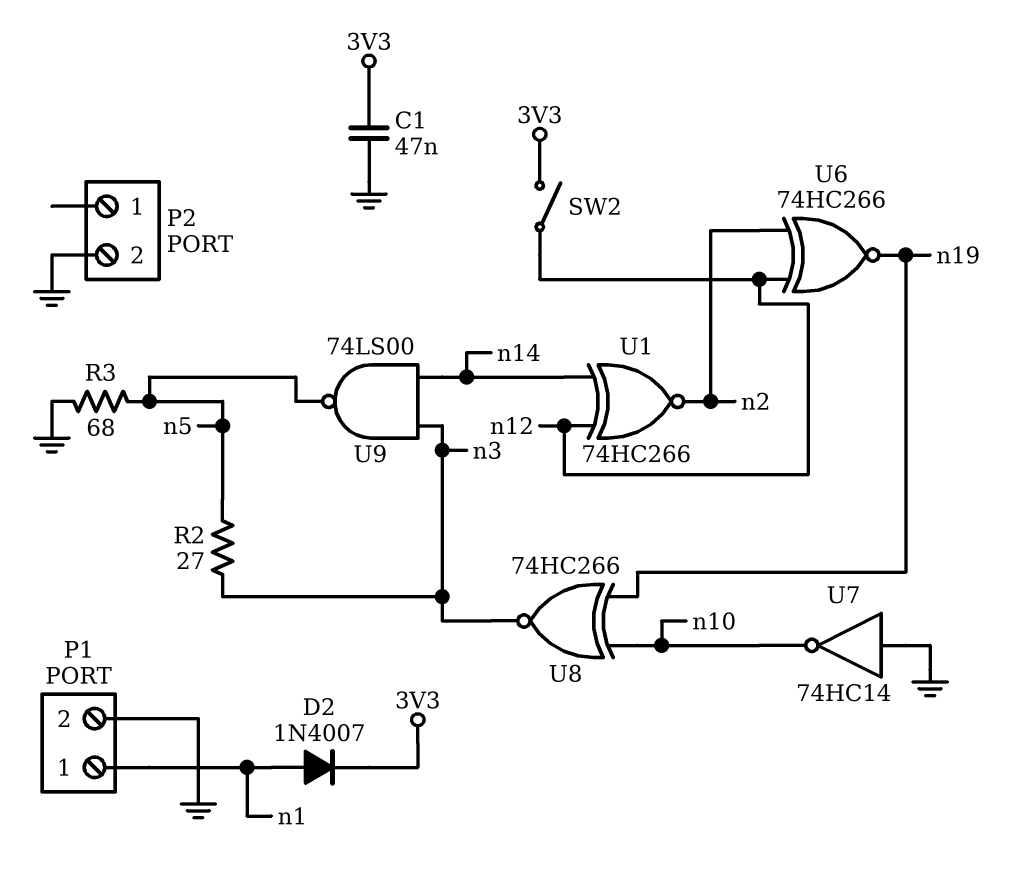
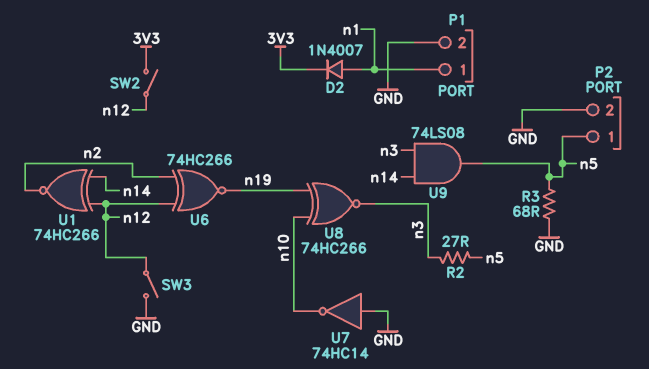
C1: 47nF (3V3, GND) -> none
P2 pin 1: none -> n5
SW3: none -> switch (GND, n12)
U9: NAND 74LS00 (in n3, in n14, out n5) -> AND 74LS08 (in n3, in n14, out n5)

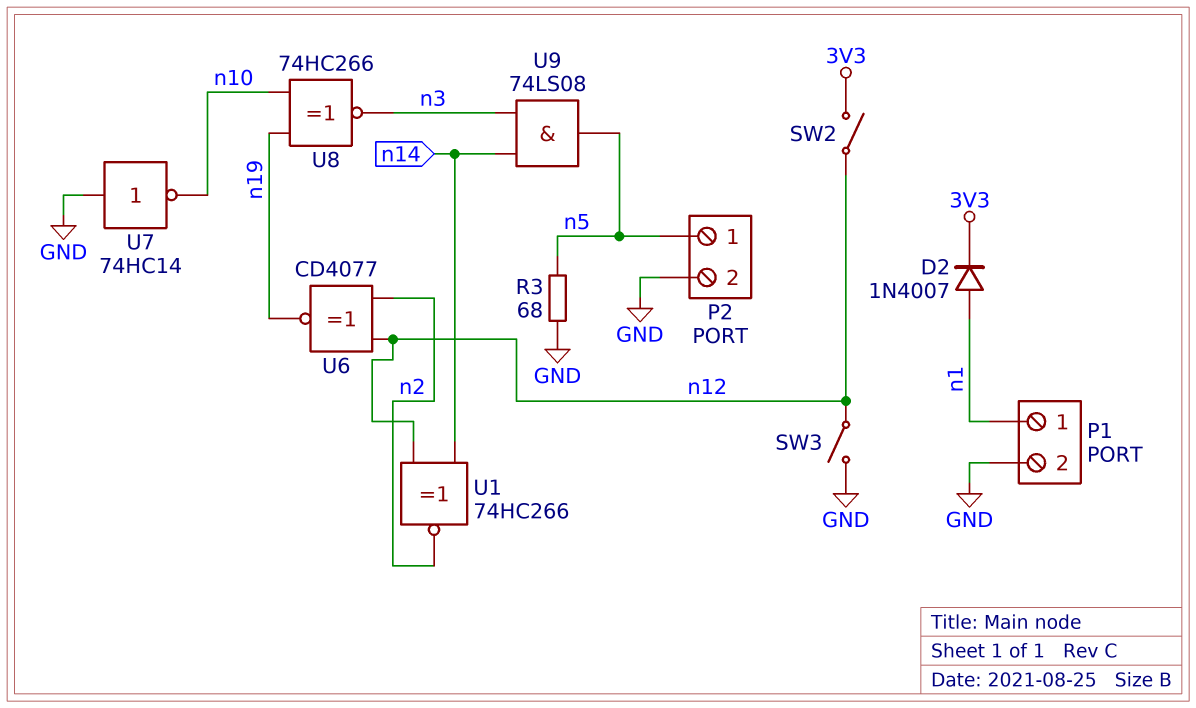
R2: 27 (n3, n5) -> none
U6: XNOR 74HC266 (in n2, in n12, out n19) -> XNOR CD4077 (in n2, in n12, out n19)

